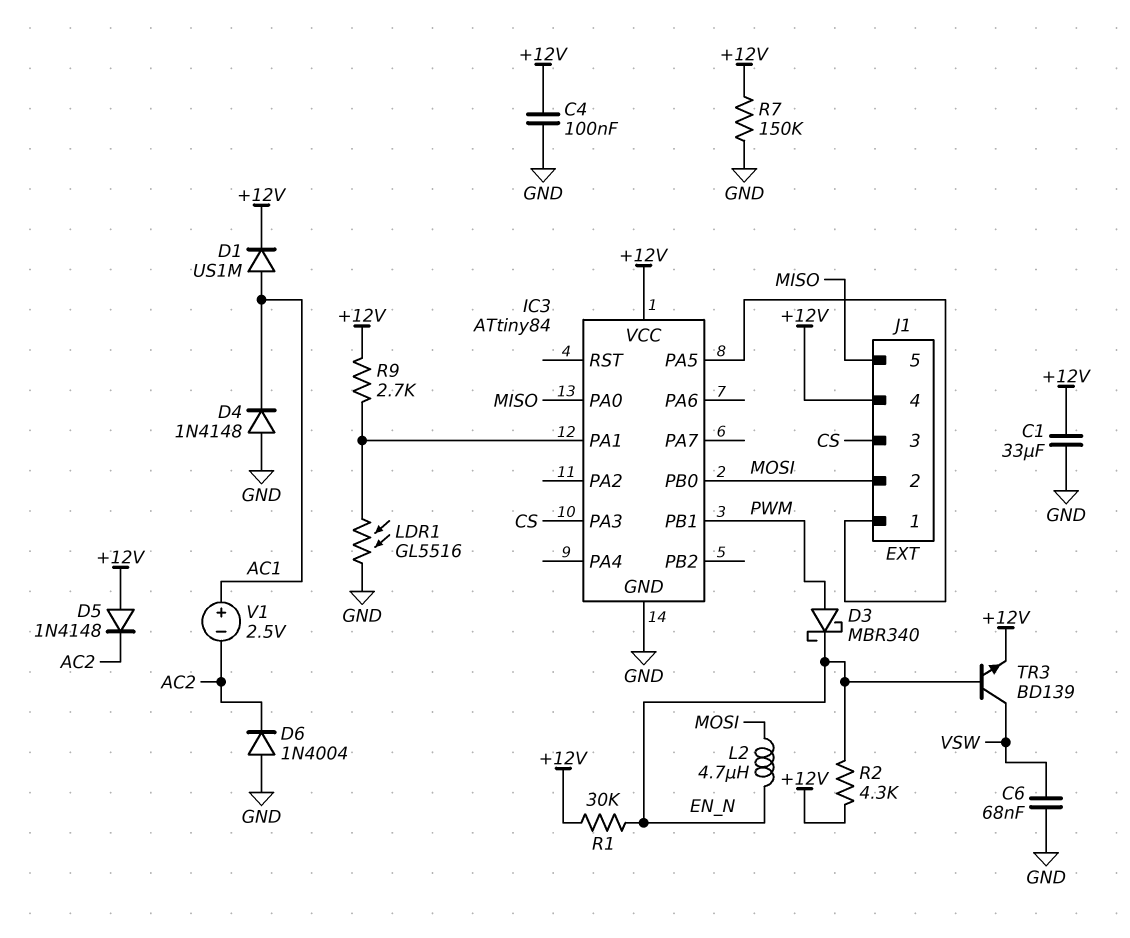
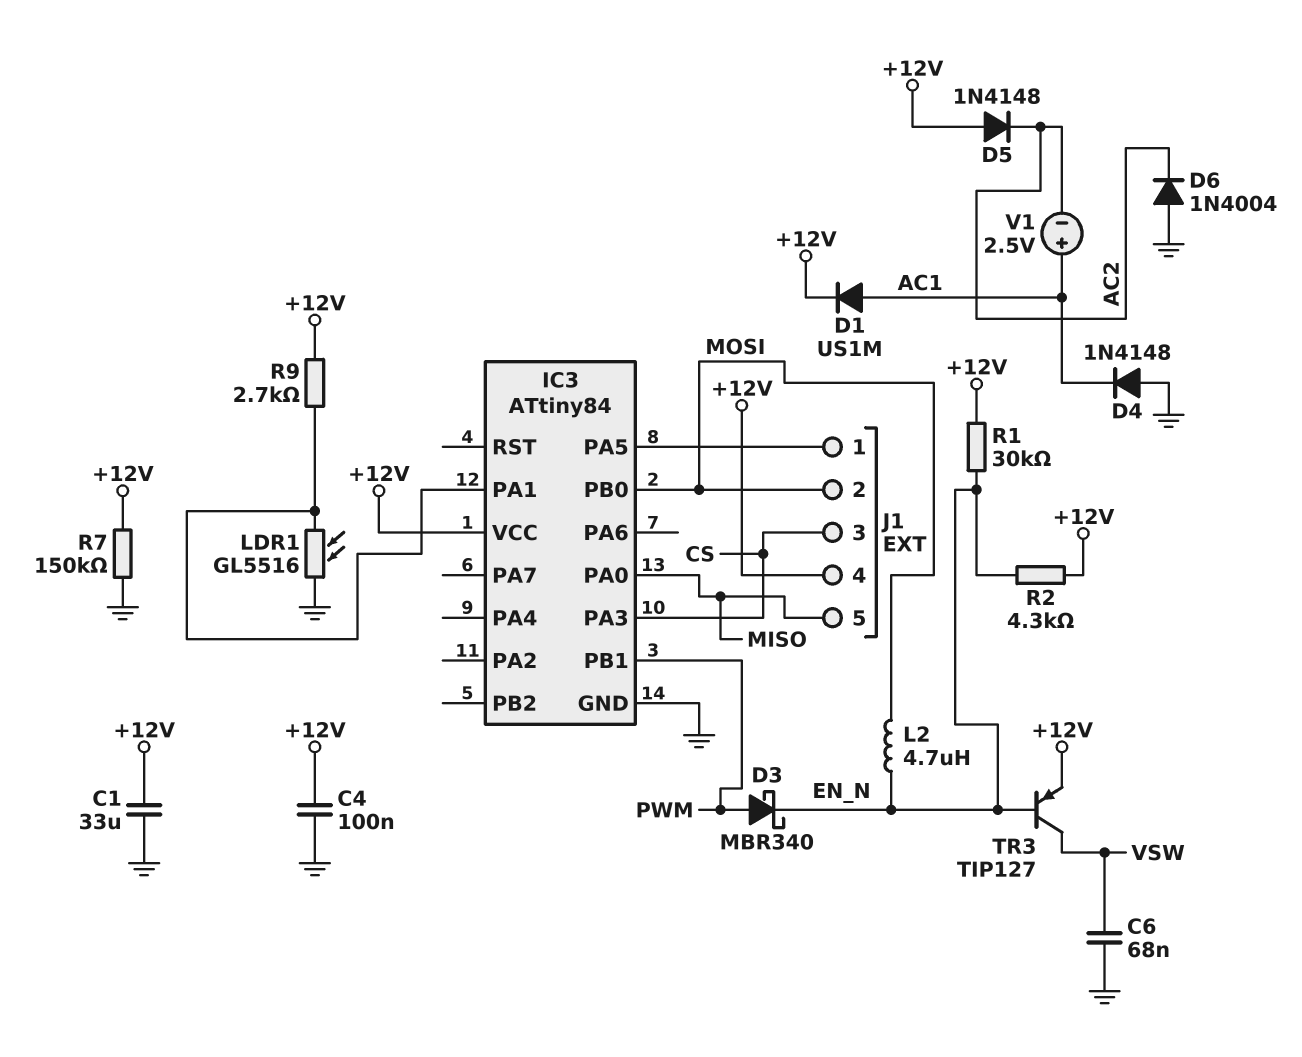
TR3: NPN BD139 (B EN_N, C VSW, E +12V) -> PNP TIP127 (B EN_N, C VSW, E +12V)

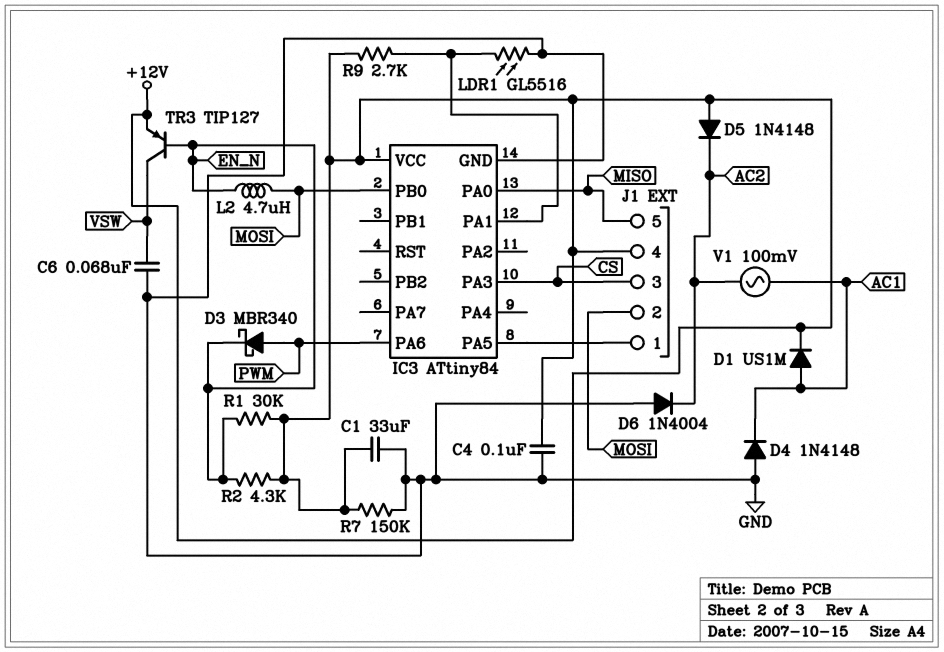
IC3 pin PA6: none -> PWM
IC3 pin PB1: PWM -> none
V1: 2.5V (plus AC1, minus AC2) -> AC 100mV (AC1, AC2)

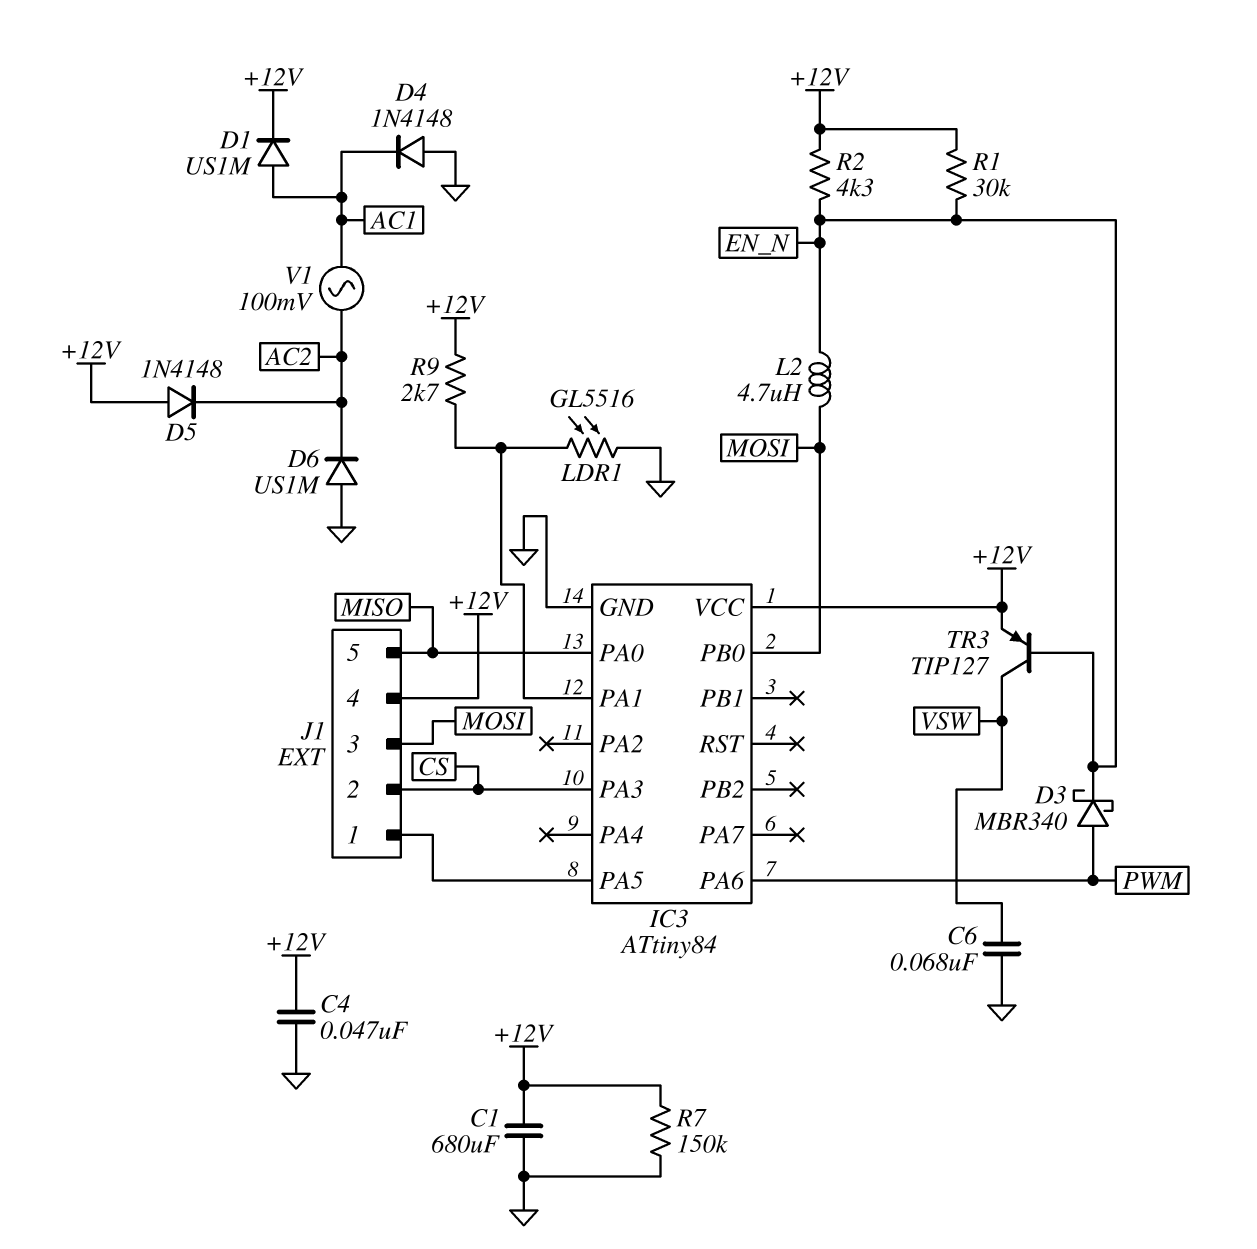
C1: 33uF (+12V, GND) -> 680uF (+12V, GND)
C4: 100nF (+12V, GND) -> 47nF (+12V, GND)
D6: diode 1N4004 (A GND, K AC2) -> diode US1M (A GND, K AC2)
J1 pin 2: MOSI -> CS
J1 pin 3: CS -> MOSI

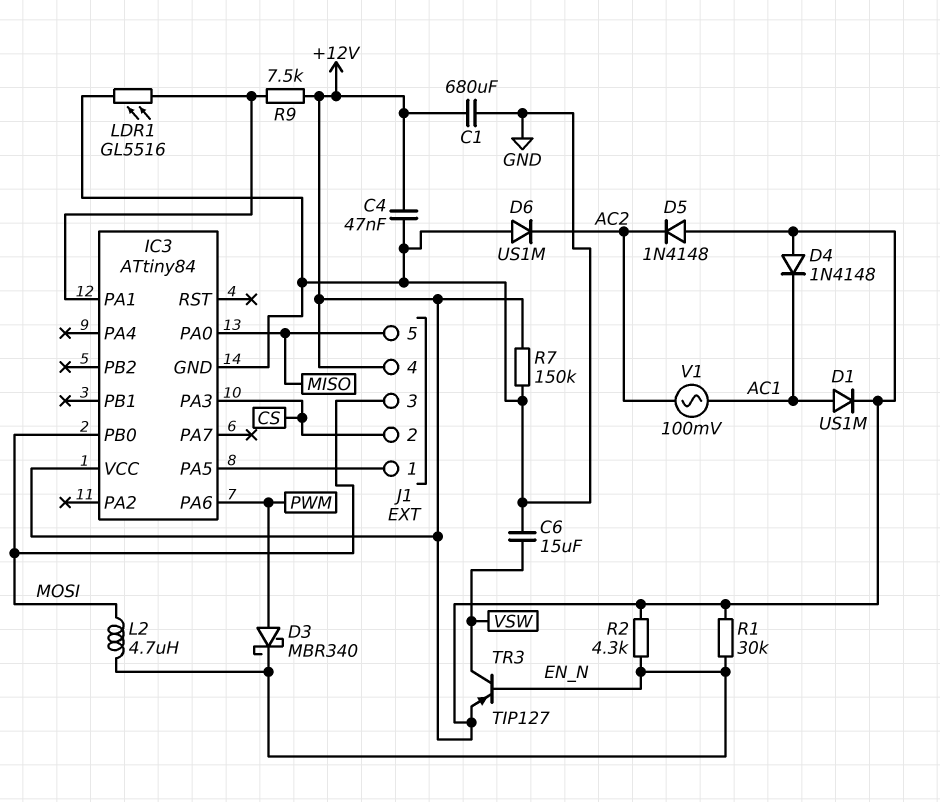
C6: 68nF (GND, VSW) -> 15uF (GND, VSW)
D4: diode 1N4148 (A GND, K AC1) -> diode 1N4148 (A +12V, K AC1)
R9: 2.7k (+12V, IC3/PA1) -> 7.5k (+12V, IC3/PA1)

